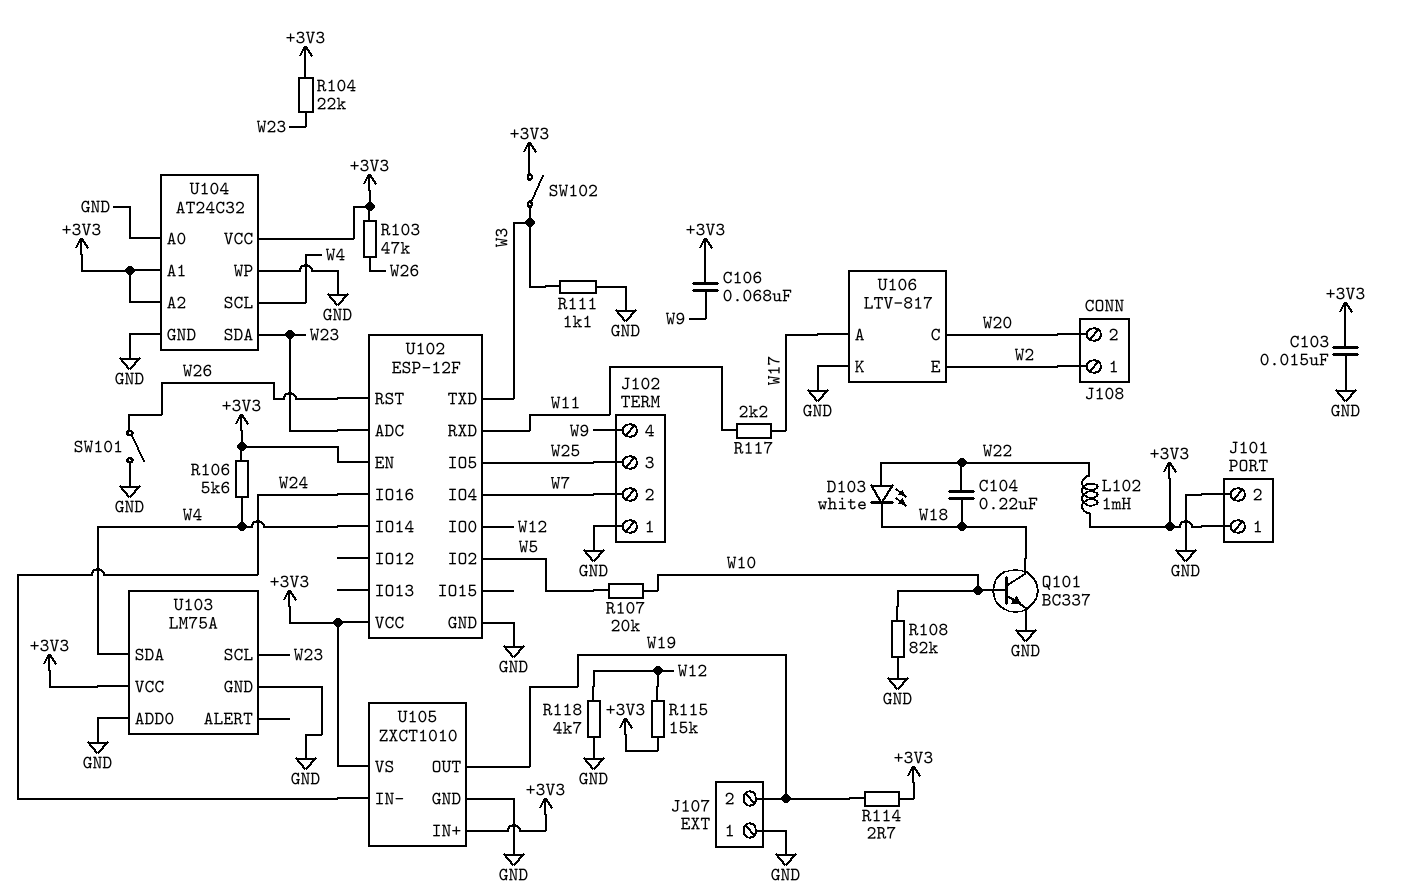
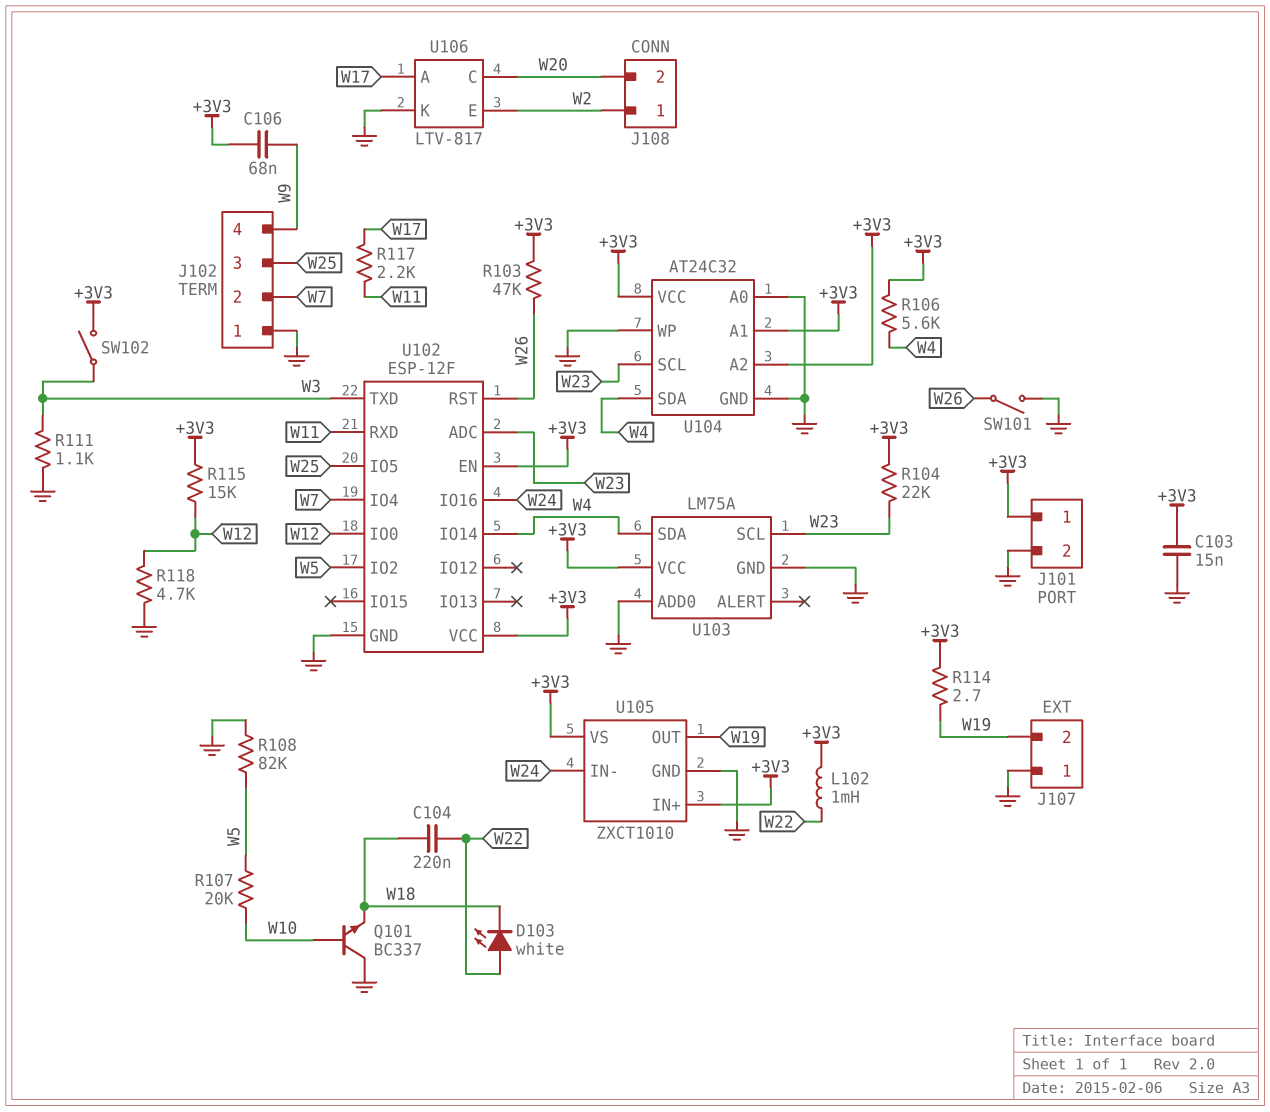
Q101: NPN BC337 (B W10, C W18, E GND) -> NPN BC337 (B W10, C GND, E W18)
R108: 82k (GND, W10) -> 82k (GND, W5)
U104 pin SCL: W4 -> W23
U104 pin SDA: W23 -> W4

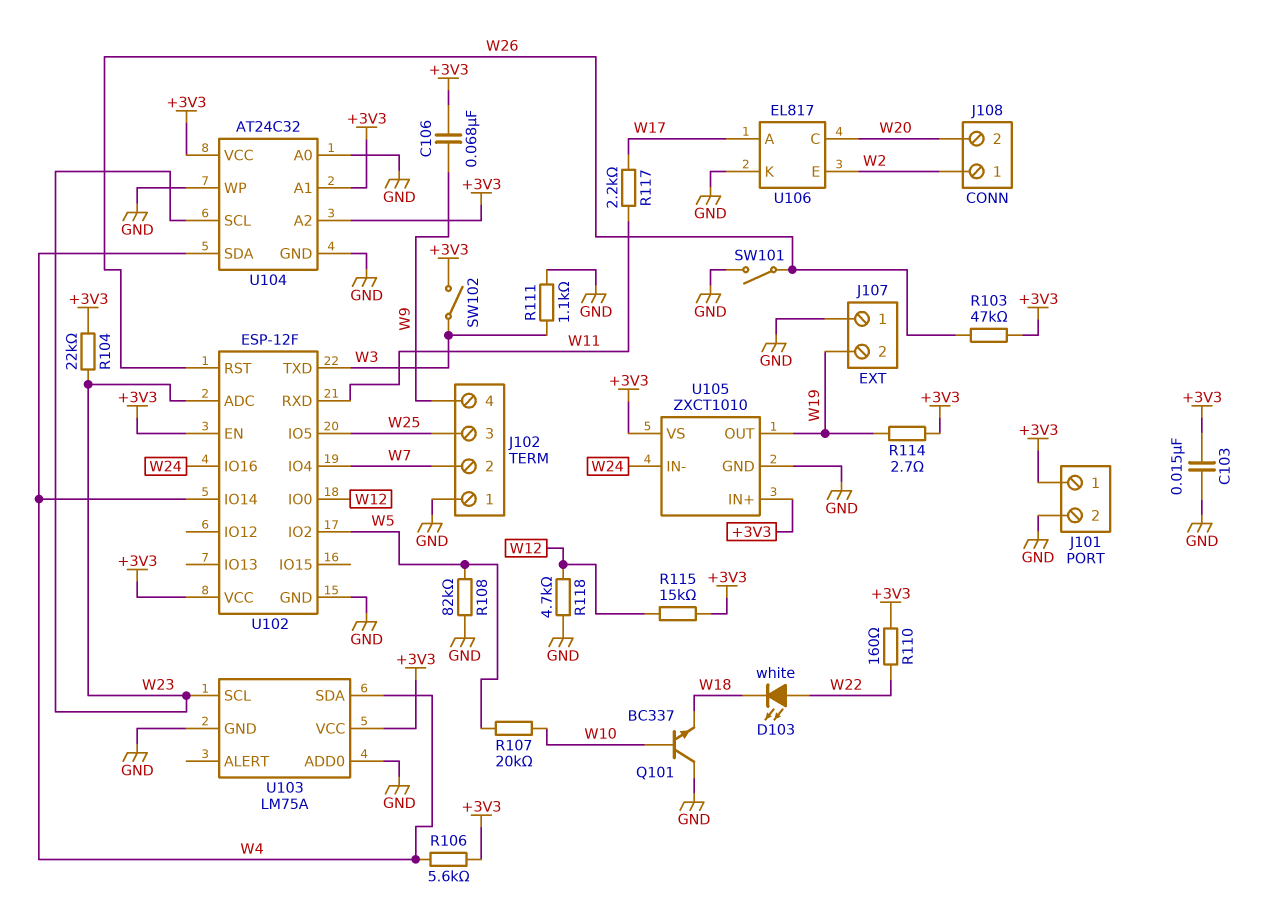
C104: 220nF (W18, W22) -> none
L102: 1mH (+3V3, W22) -> none
R110: none -> 160 (+3V3, W22)
U106: LTV-817 -> EL817

